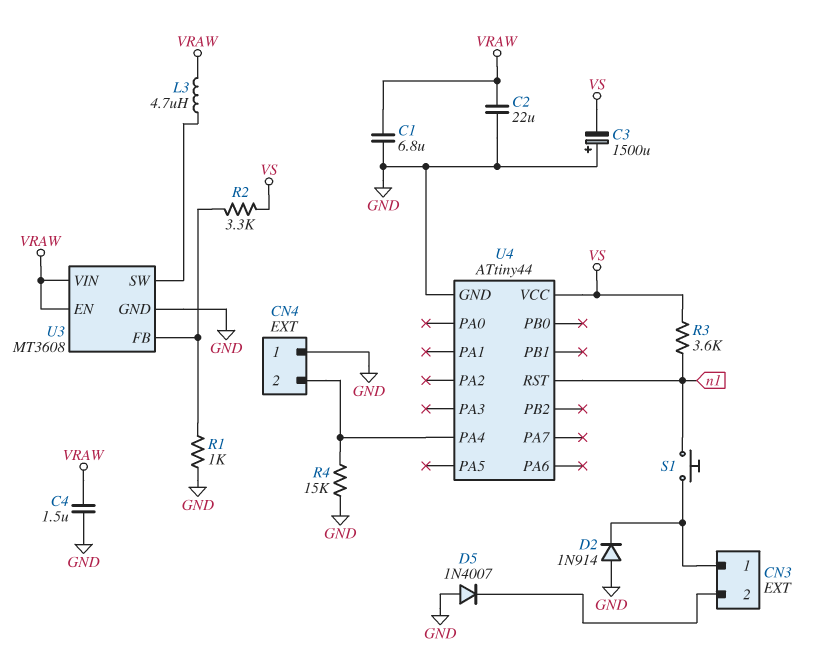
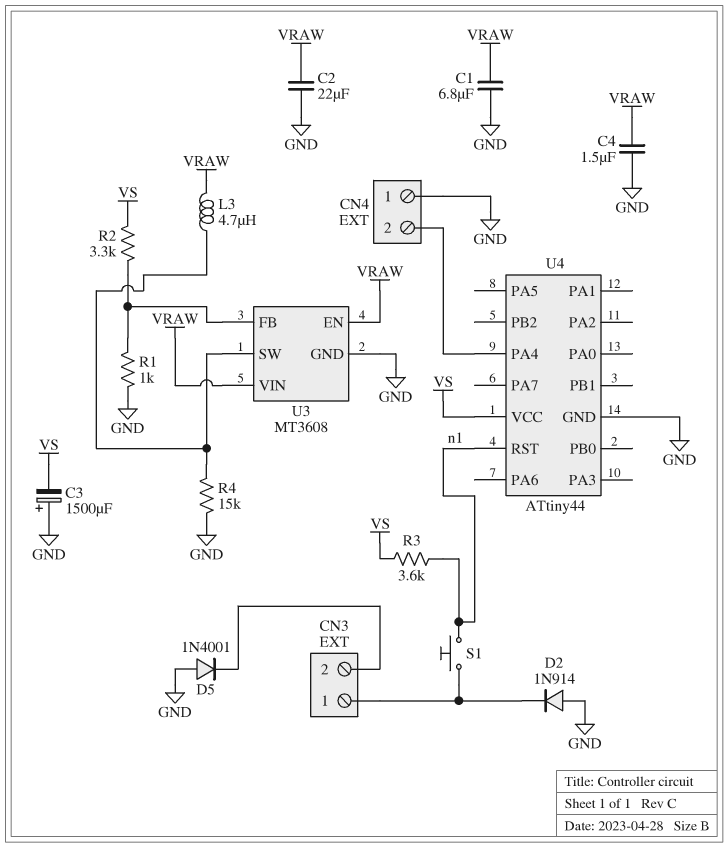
D5: diode 1N4007 (A GND, K CN3/2) -> diode 1N4001 (A GND, K CN3/2)
R4: 15k (CN4/2, GND) -> 15k (GND, U3/SW)

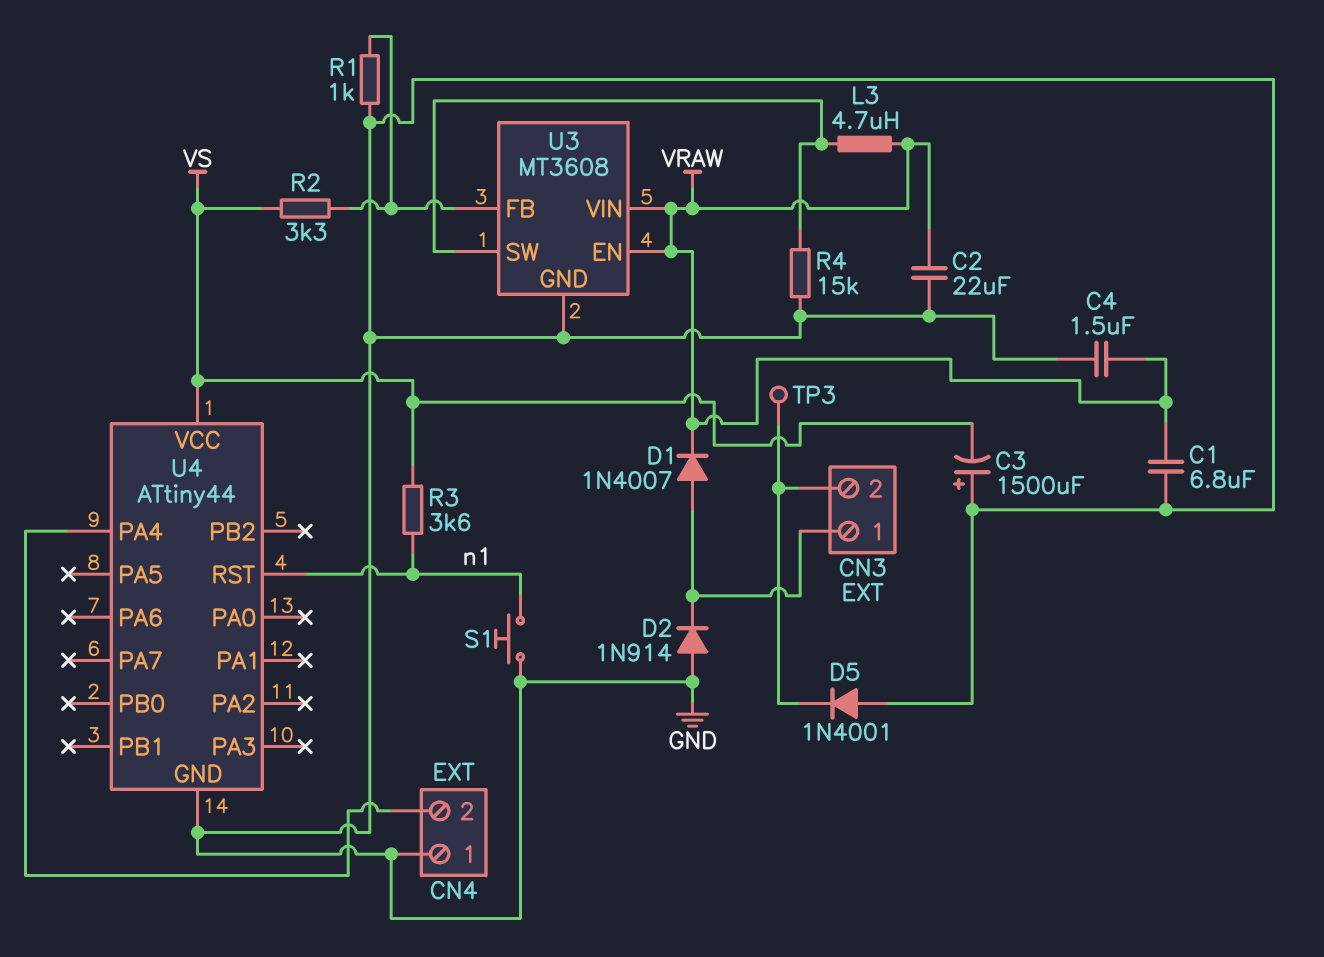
D1: none -> diode 1N4007 (A CN3/1, K VRAW)
S1: button (CN3/1, n1) -> button (GND, n1)
TP3: none -> test point (CN3/2)

